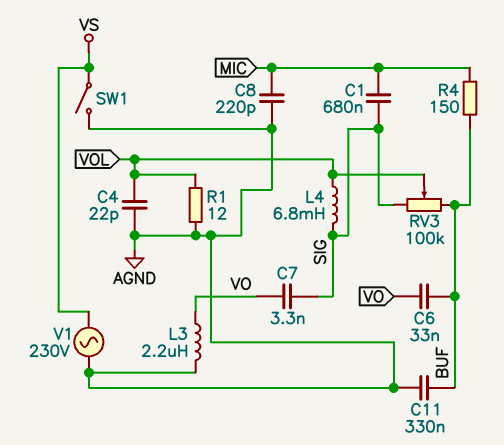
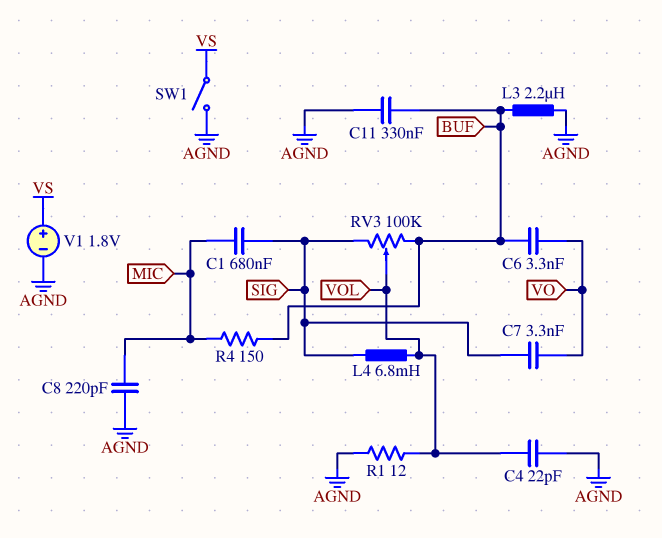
C6: 33nF (BUF, VO) -> 3.3nF (BUF, VO)
L3: 2.2uH (AGND, VO) -> 2.2uH (AGND, BUF)
V1: AC 230V (AGND, VS) -> 1.8V (plus VS, minus AGND)

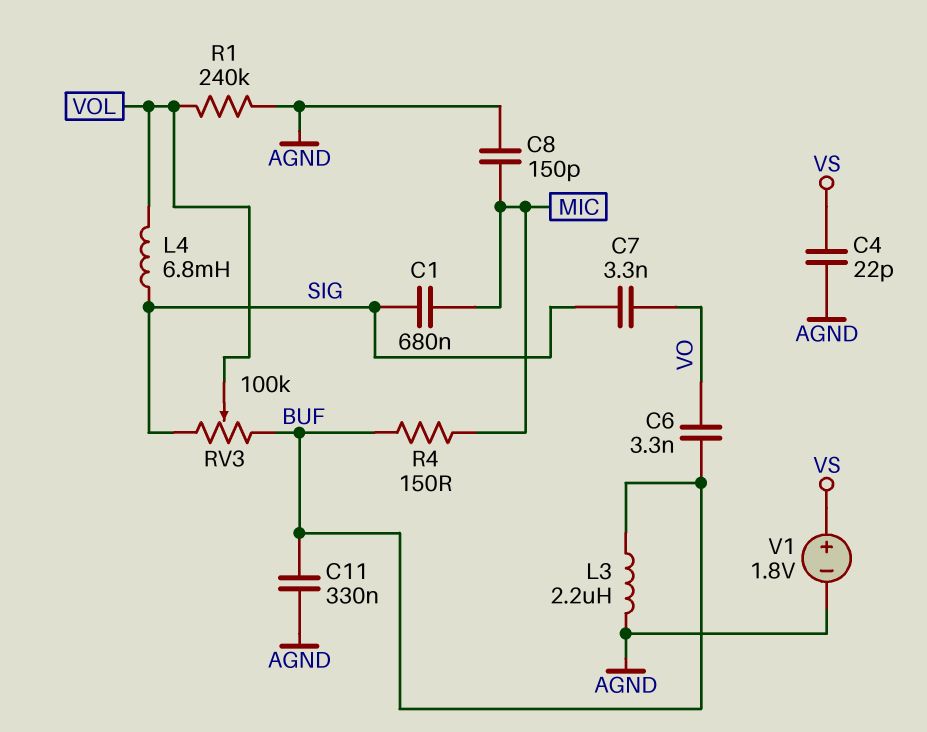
C4: 22pF (AGND, VOL) -> 22pF (AGND, VS)
C8: 220pF (AGND, MIC) -> 150pF (AGND, MIC)
R1: 12 (AGND, VOL) -> 240k (AGND, VOL)
SW1: switch (AGND, VS) -> none

